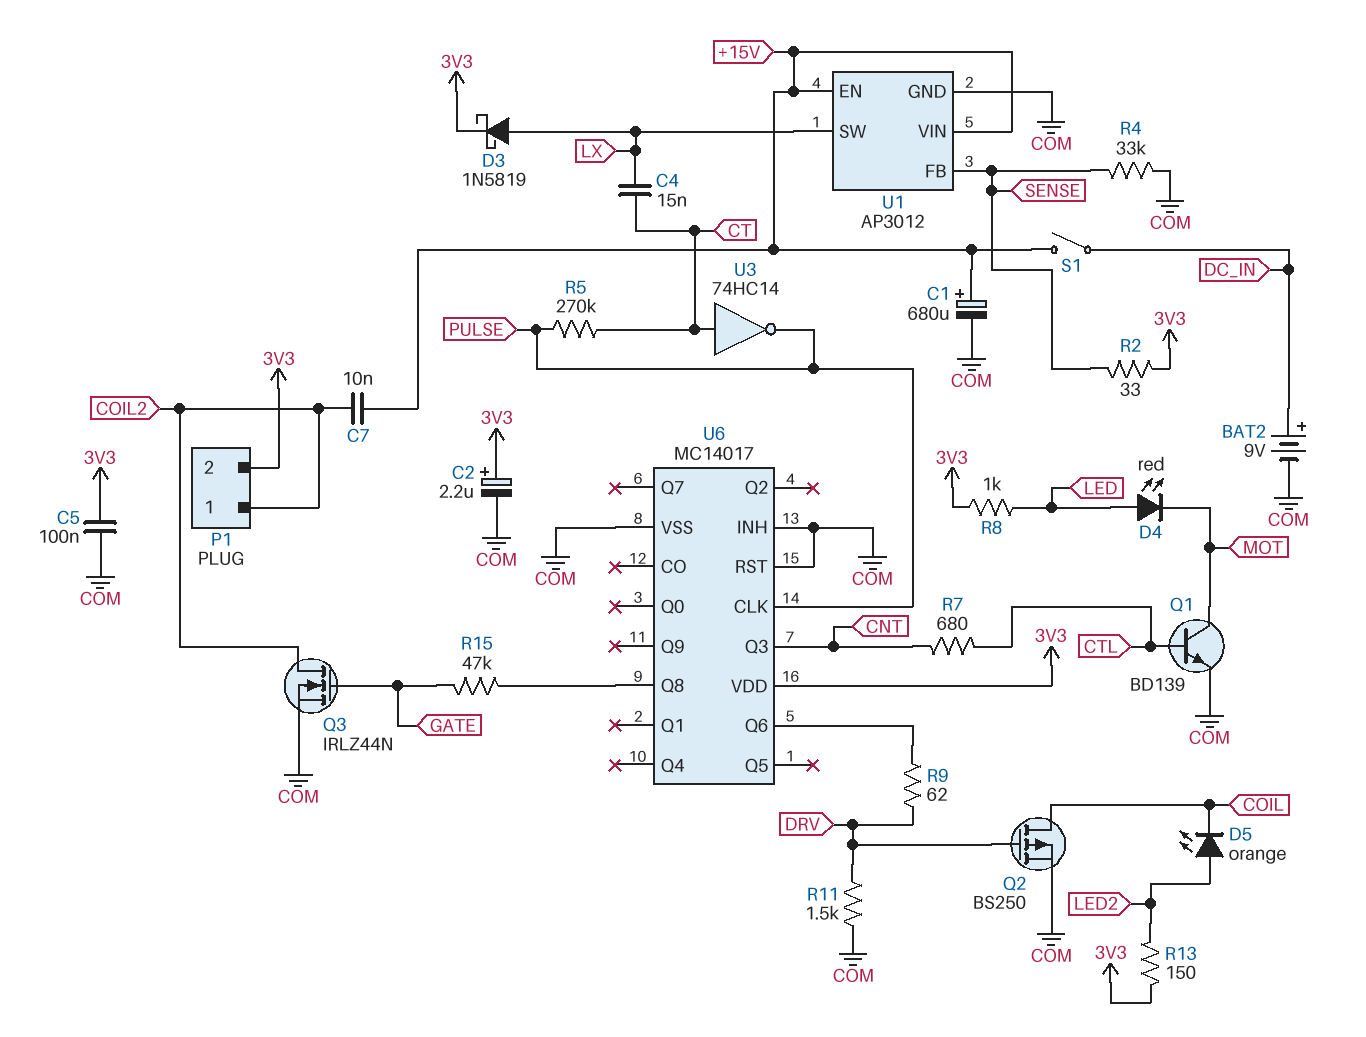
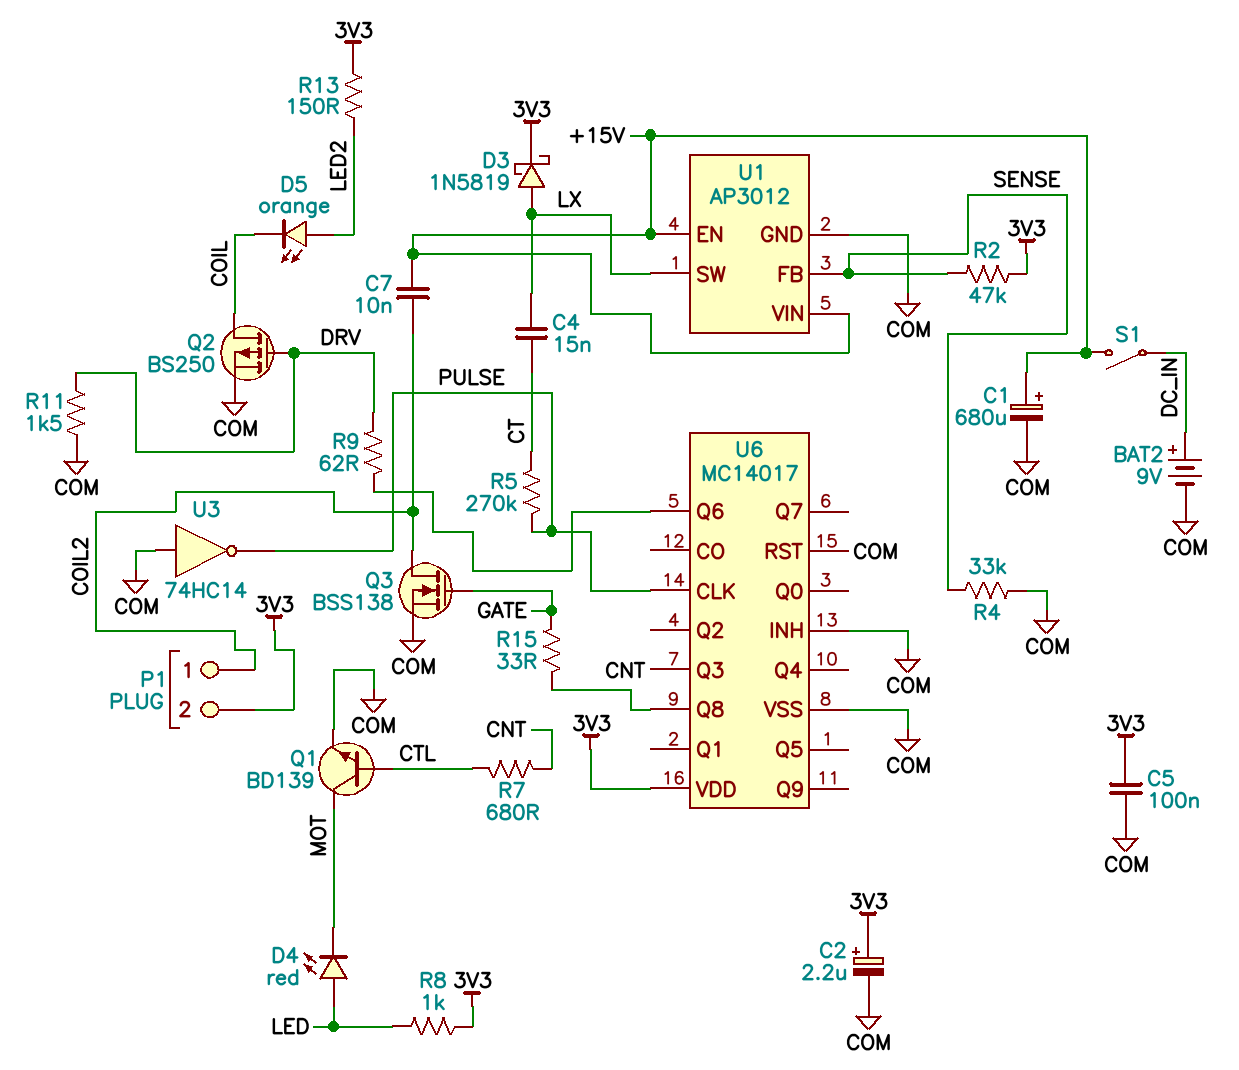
Q3: NMOS IRLZ44N (G GATE, D COIL2, S COM) -> NMOS BSS138 (G GATE, D COIL2, S COM)
R2: 33 (3V3, SENSE) -> 47k (3V3, SENSE)
R15: 47k (GATE, U6/Q8) -> 33 (GATE, U6/Q8)
U3: NOT 74HC14 (in CT, out PULSE) -> NOT 74HC14 (in COM, out PULSE)

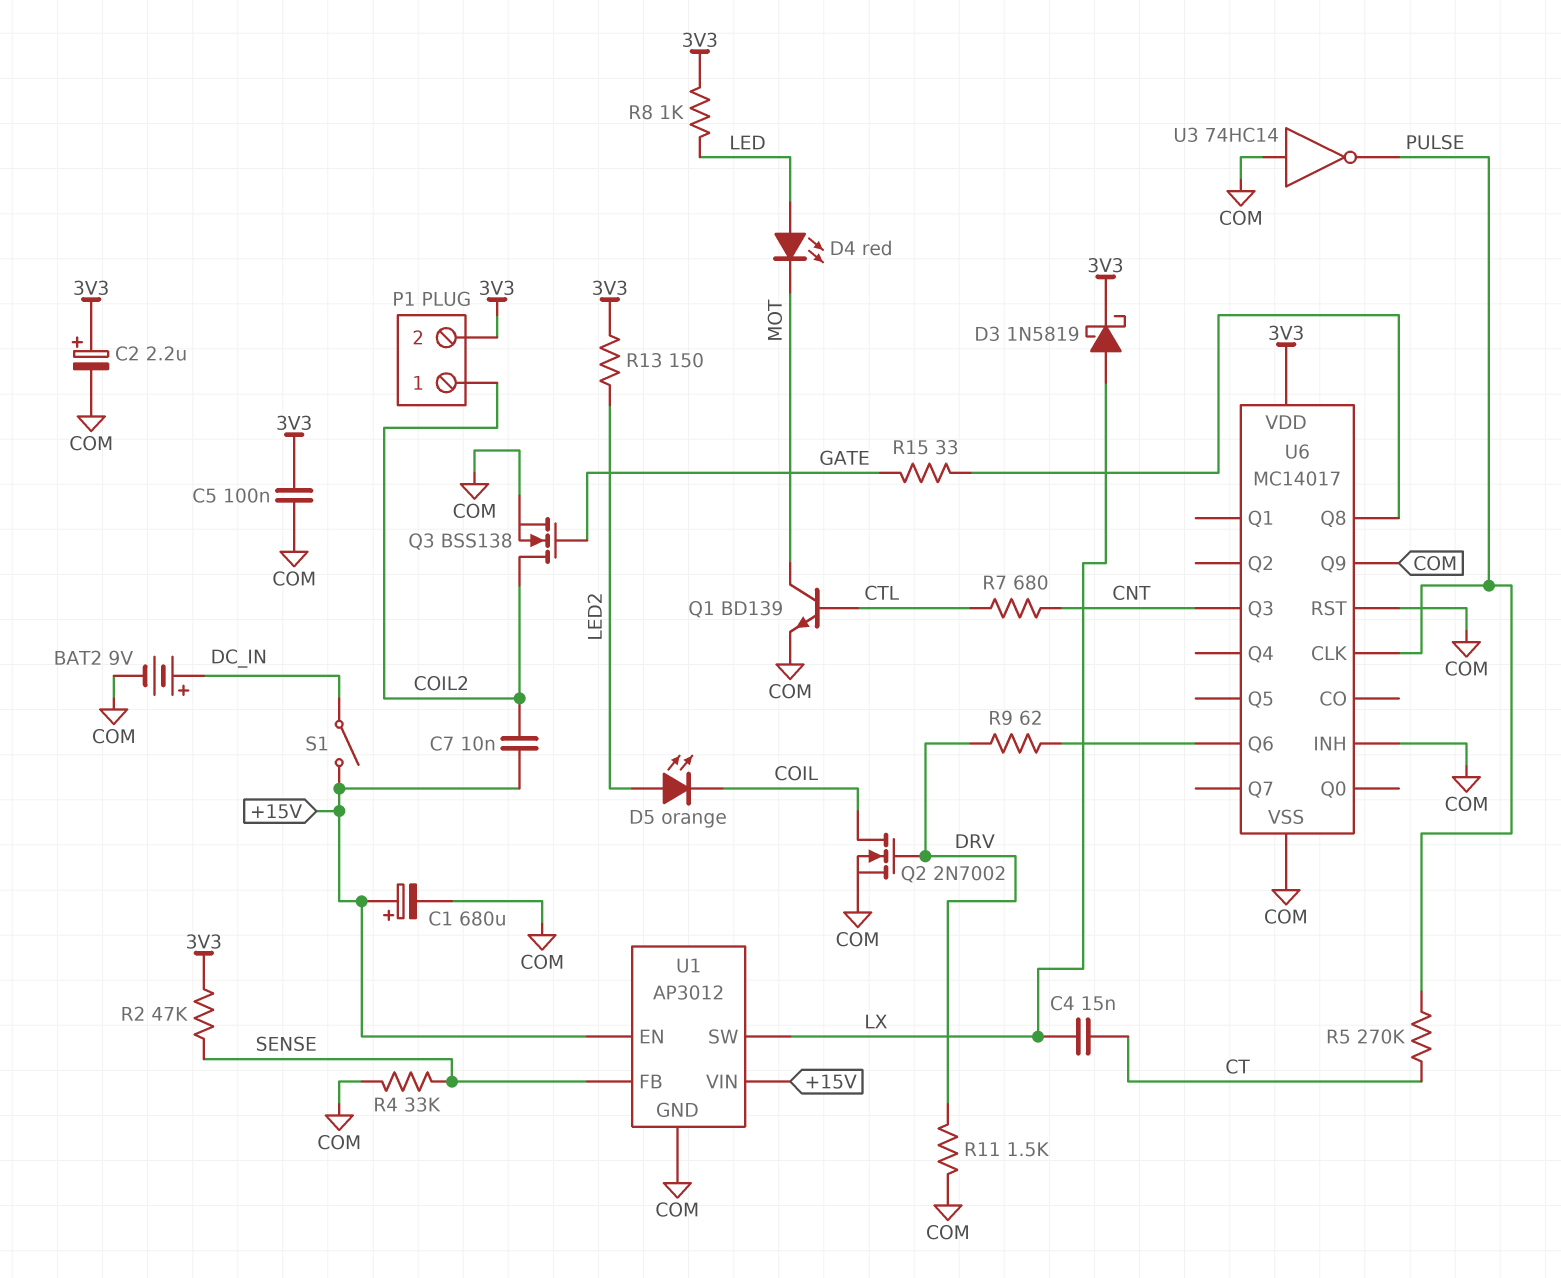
Q2: PMOS BS250 (G DRV, D COIL, S COM) -> NMOS 2N7002 (G DRV, D COIL, S COM)
U6 pin Q9: none -> COM

